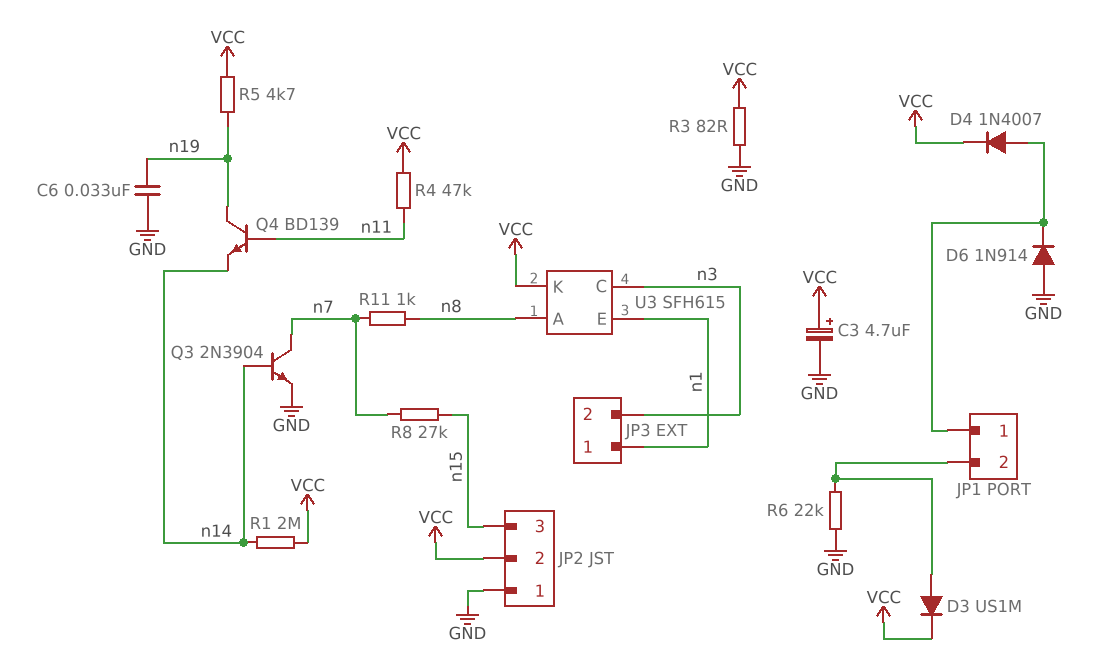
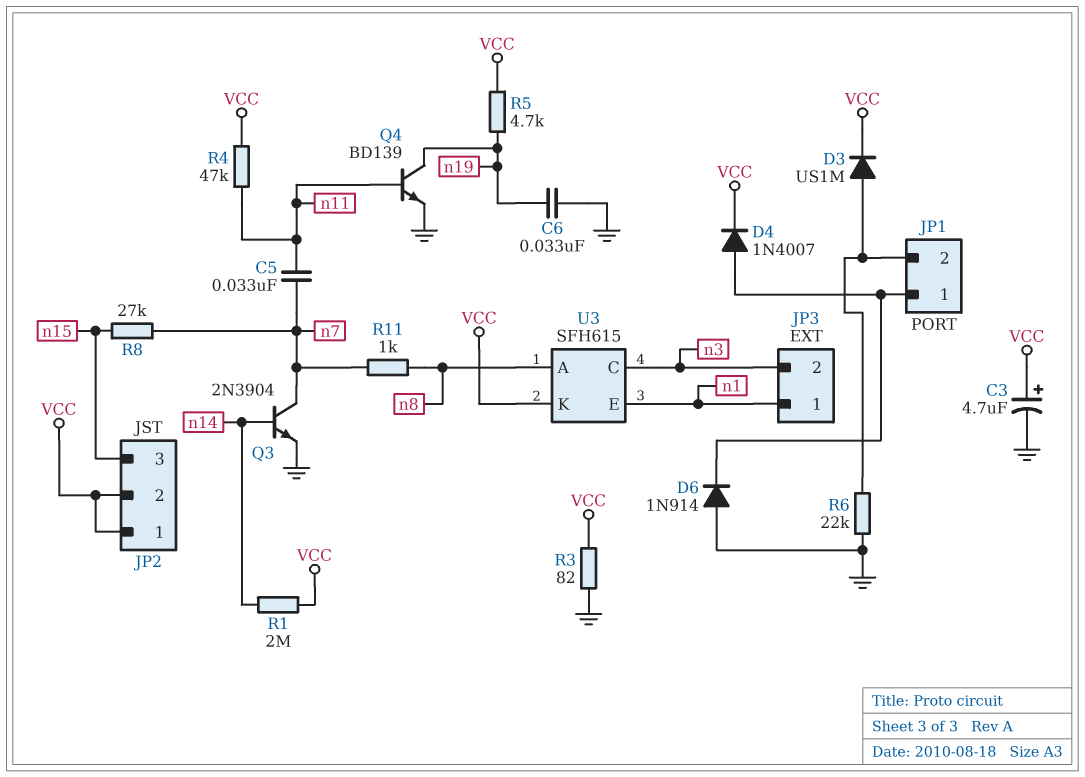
C5: none -> 33nF (n7, n11)
JP2 pin 1: GND -> VCC
Q4: NPN BD139 (B n11, C n19, E n14) -> NPN BD139 (B n11, C n19, E GND)

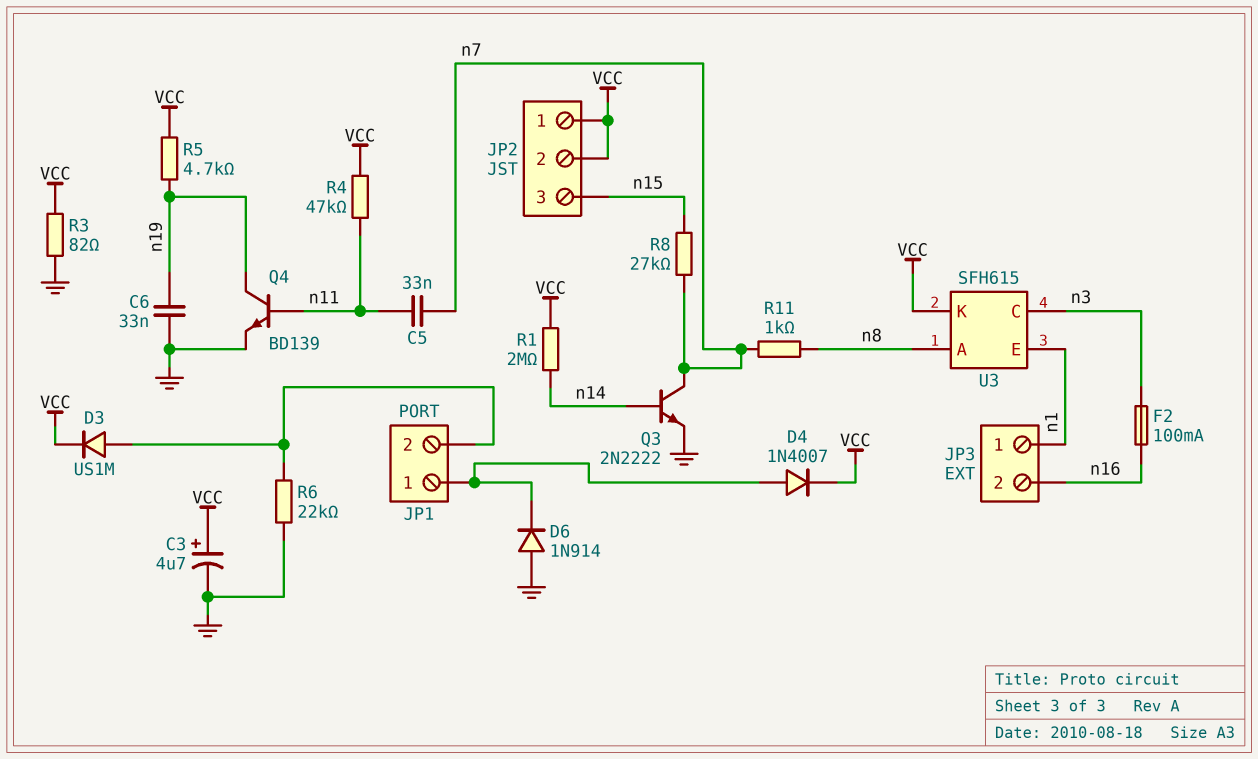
F2: none -> 100mA (n3, n16)
JP3 pin 2: n3 -> n16
Q3: NPN 2N3904 (B n14, C n7, E GND) -> NPN 2N2222 (B n14, C n7, E GND)

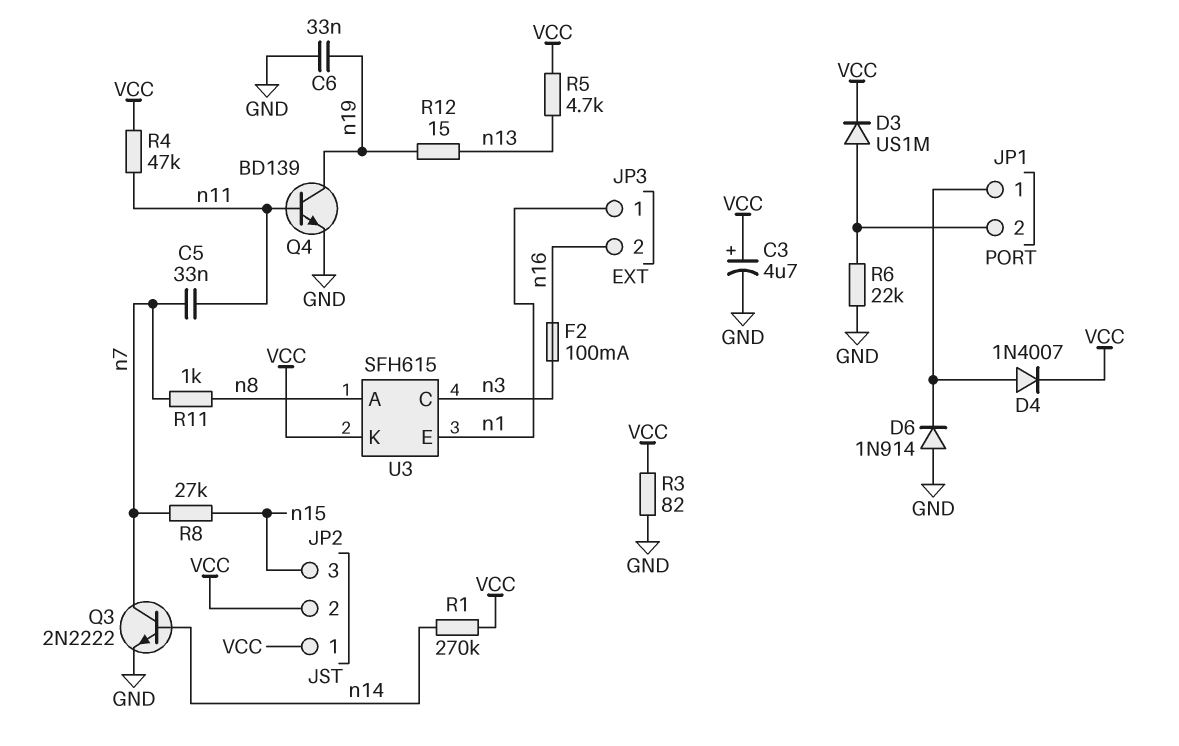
R1: 2M (VCC, n14) -> 270k (VCC, n14)
R5: 4.7k (VCC, n19) -> 4.7k (VCC, n13)
R12: none -> 15 (n13, n19)

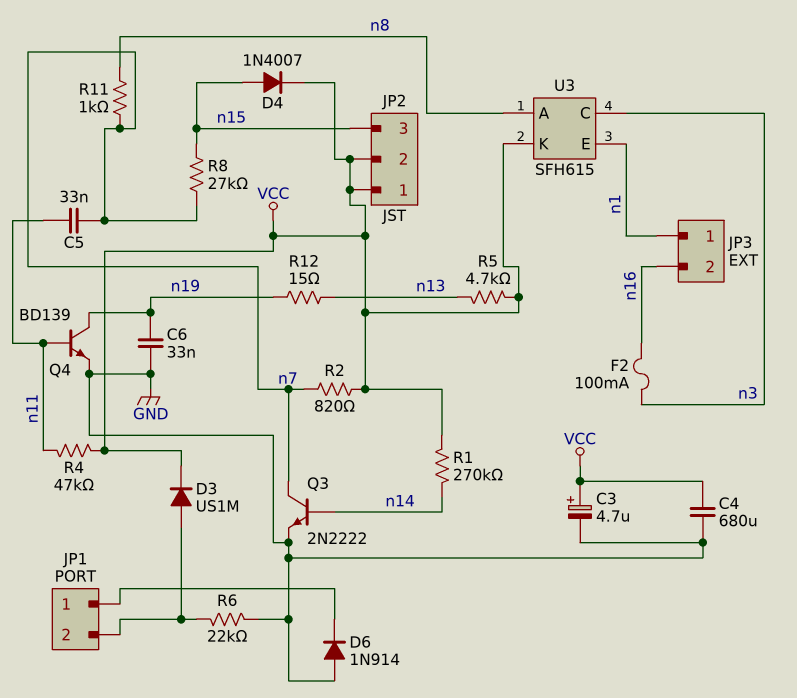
C4: none -> 680uF (GND, VCC)
D4: diode 1N4007 (A JP1/1, K VCC) -> diode 1N4007 (A n15, K VCC)
R2: none -> 820 (VCC, n7)
R3: 82 (GND, VCC) -> none

